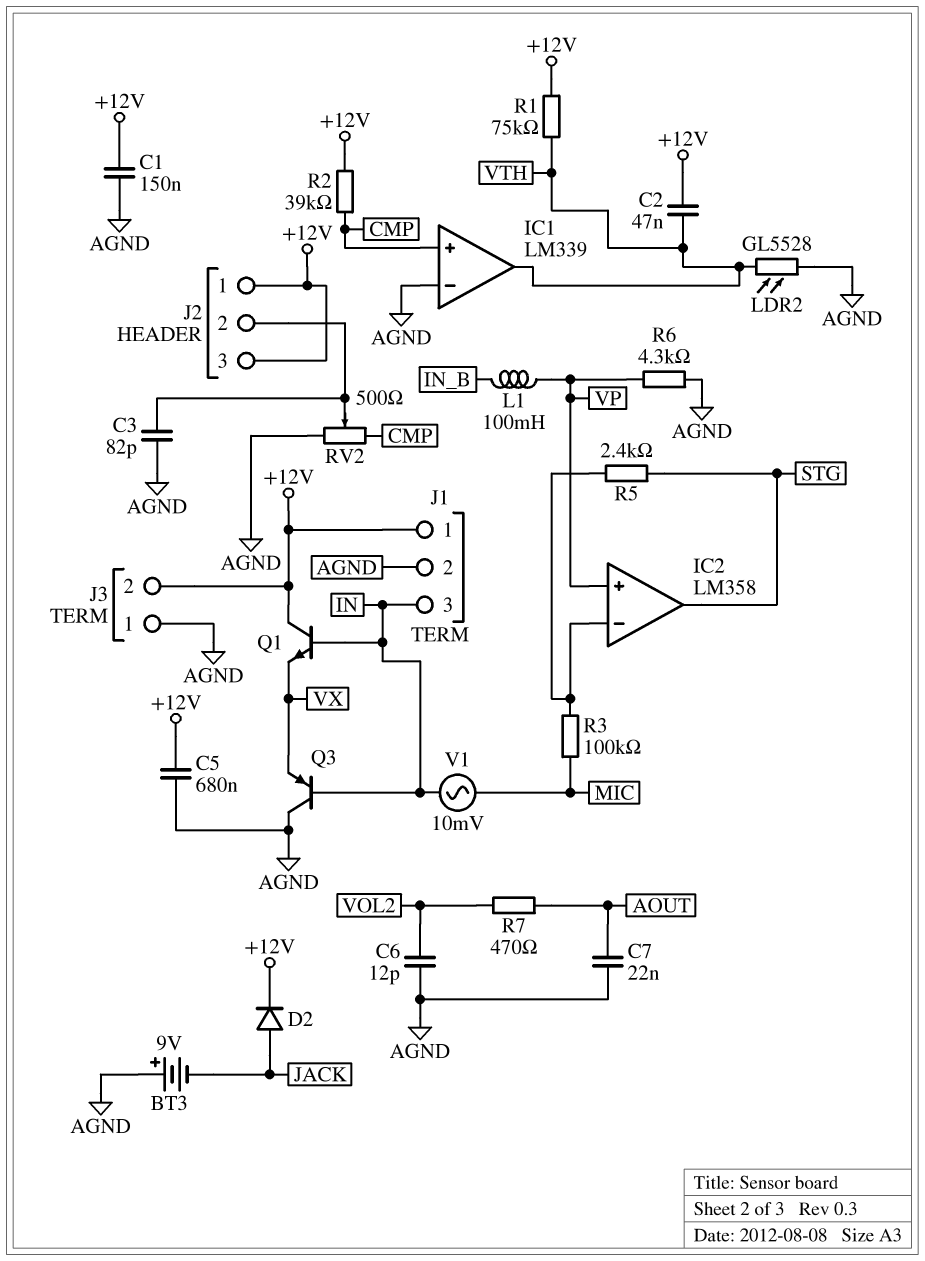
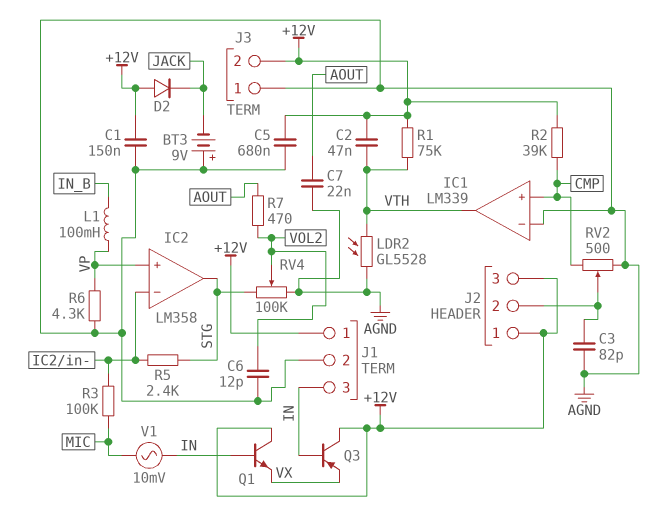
D2: diode (A JACK, K +12V) -> diode (A +12V, K JACK)
Q3: PNP (B IN, C AGND, E VX) -> PNP (B IN, C +12V, E VX)
RV4: none -> 100k (AGND, STG, wiper VOL2)

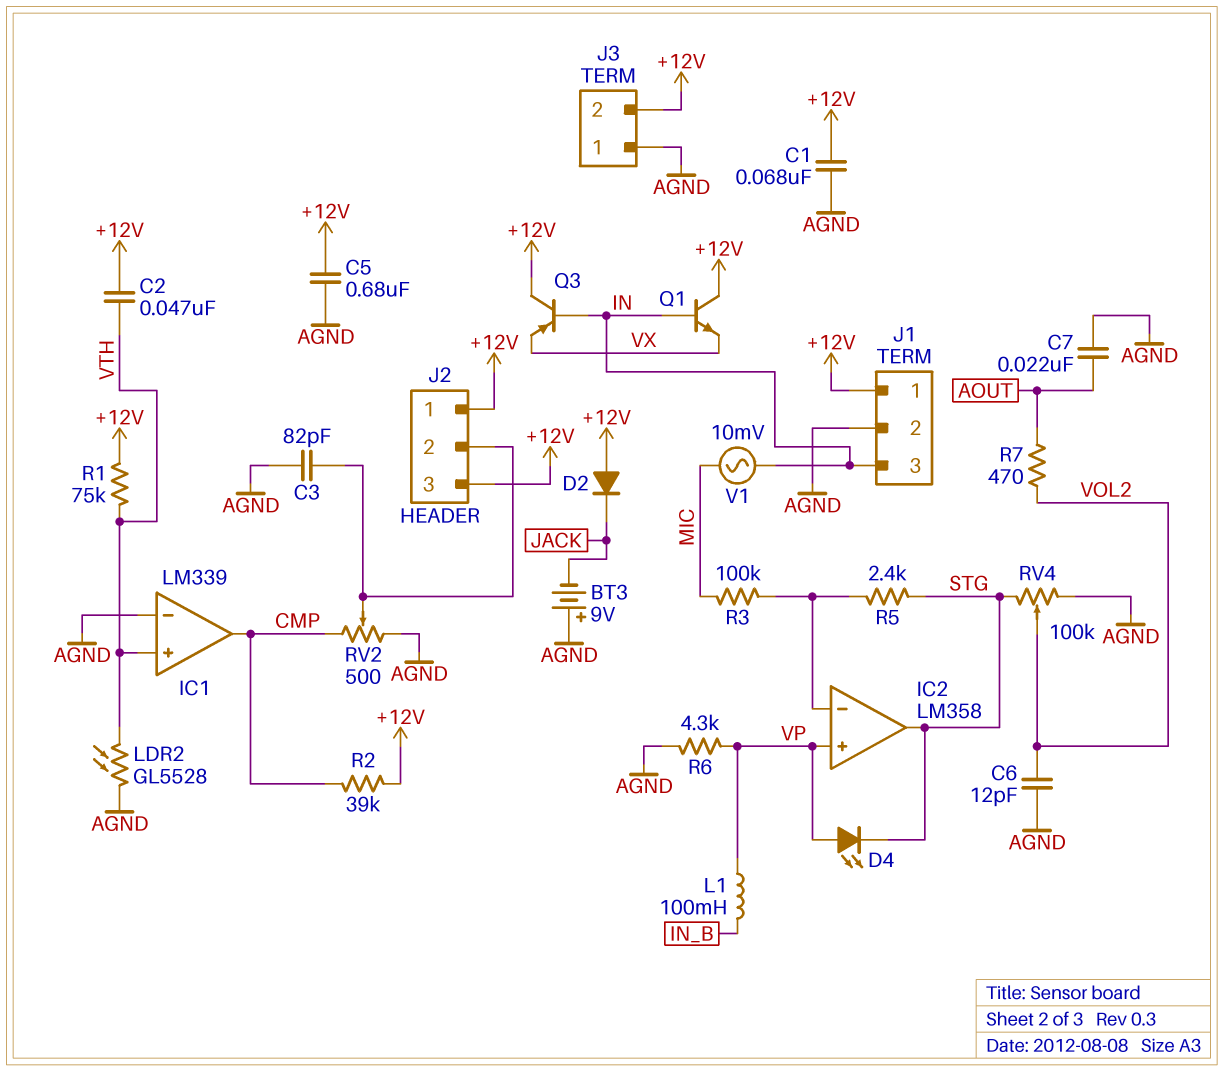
C1: 150nF (+12V, AGND) -> 68nF (+12V, AGND)
D4: none -> LED (A VP, K STG)
IC1 pin in+: CMP -> VTH
IC1 pin out: VTH -> CMP

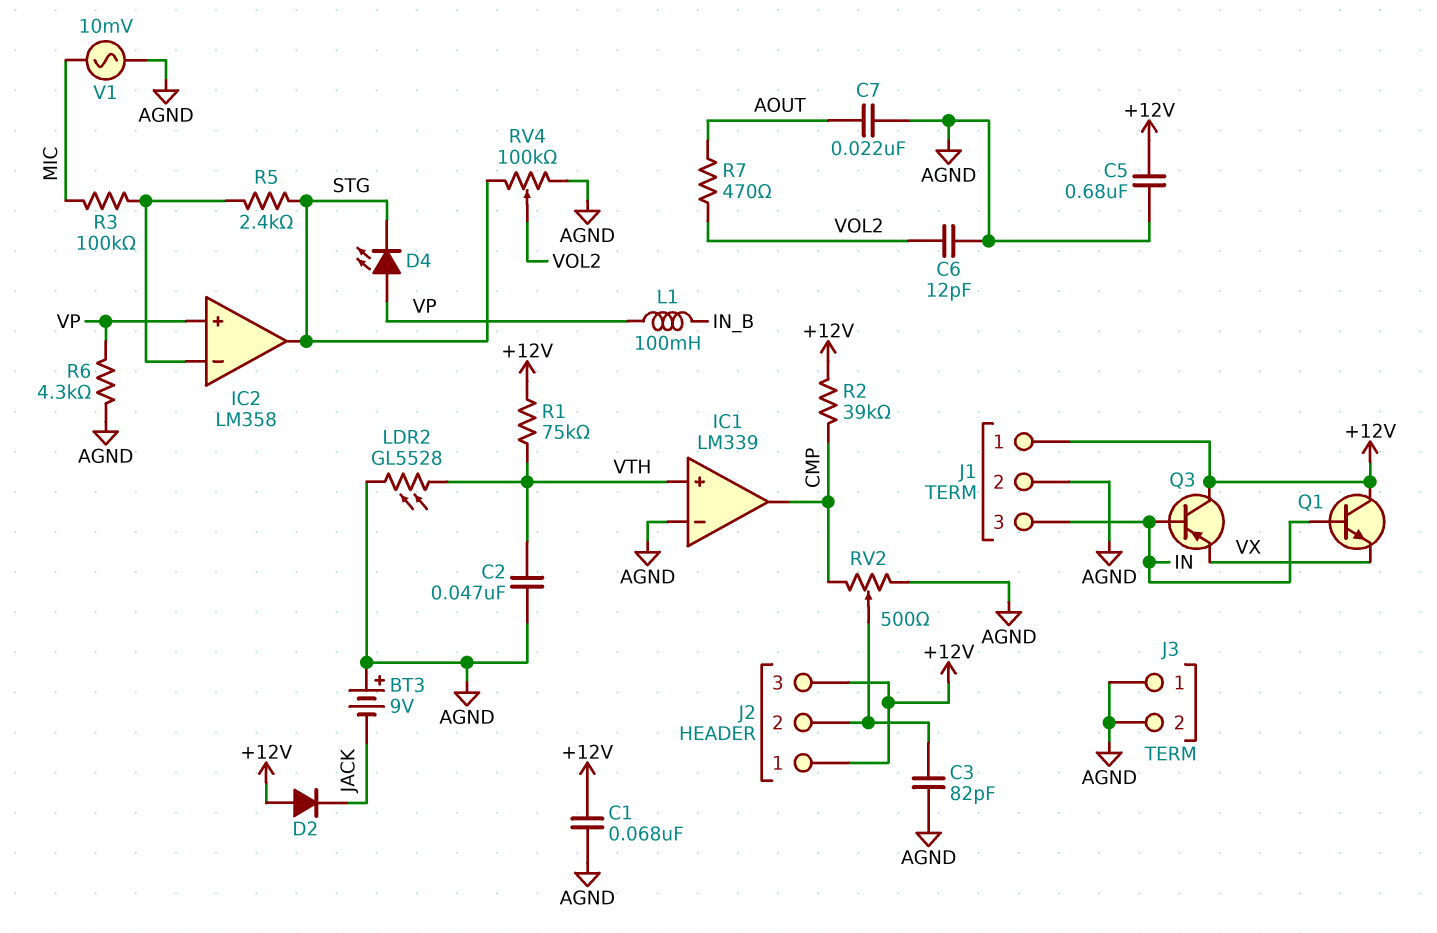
C2: 47nF (+12V, VTH) -> 47nF (AGND, VTH)
J3 pin 2: +12V -> AGND
V1: AC 10mV (IN, MIC) -> AC 10mV (AGND, MIC)

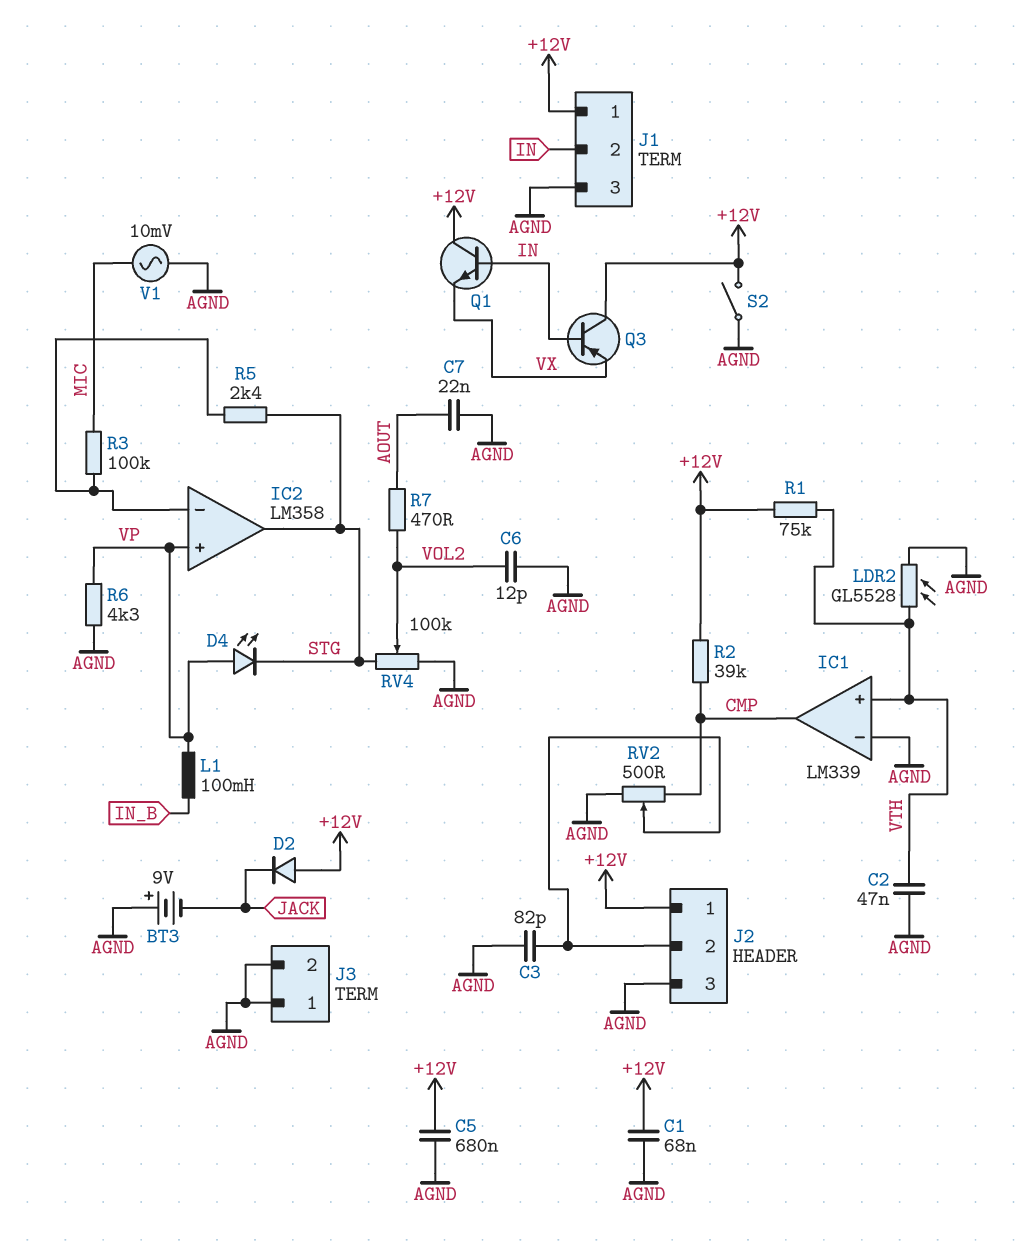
J1 pin 2: AGND -> IN
J1 pin 3: IN -> AGND
J2 pin 3: +12V -> AGND
S2: none -> switch (+12V, AGND)

